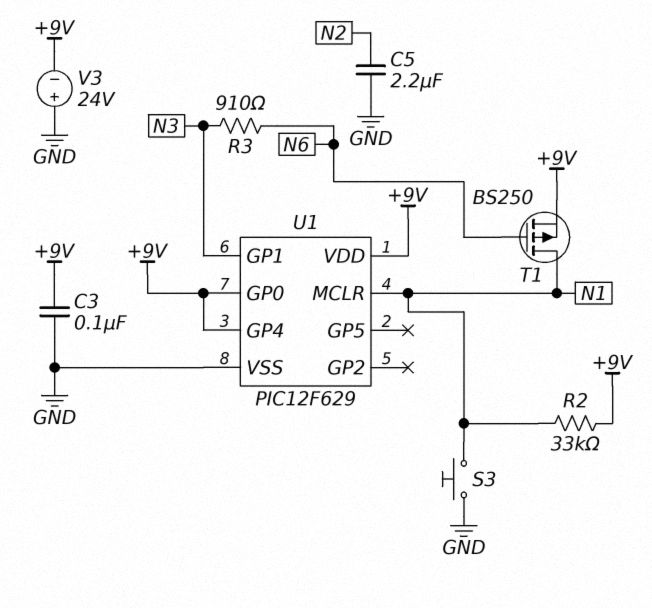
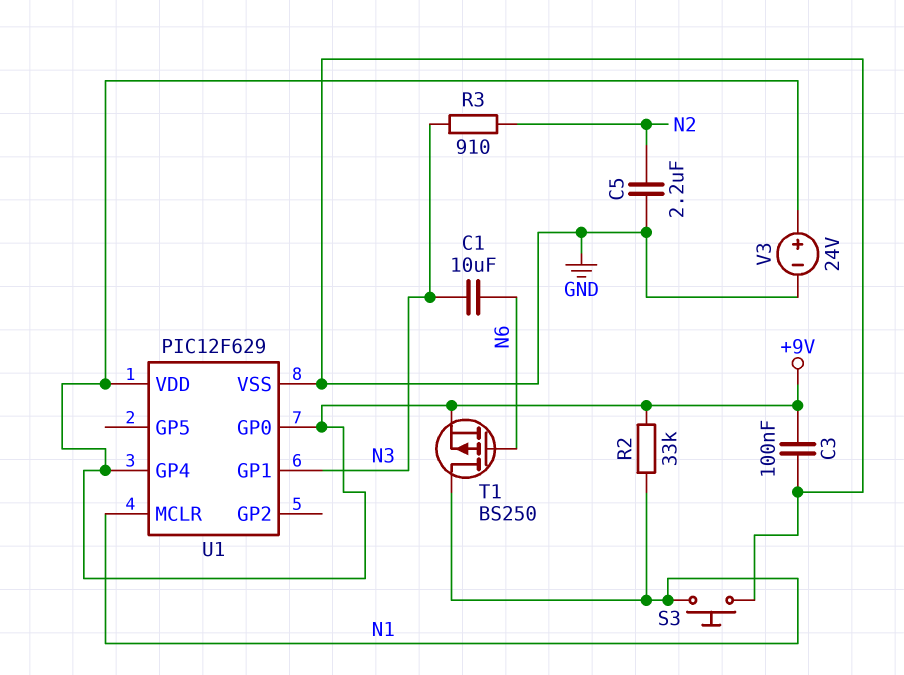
C1: none -> 10uF (N3, N6)
R3: 910 (N3, N6) -> 910 (N2, N3)
V3: 24V (plus GND, minus +9V) -> 24V (plus +9V, minus GND)

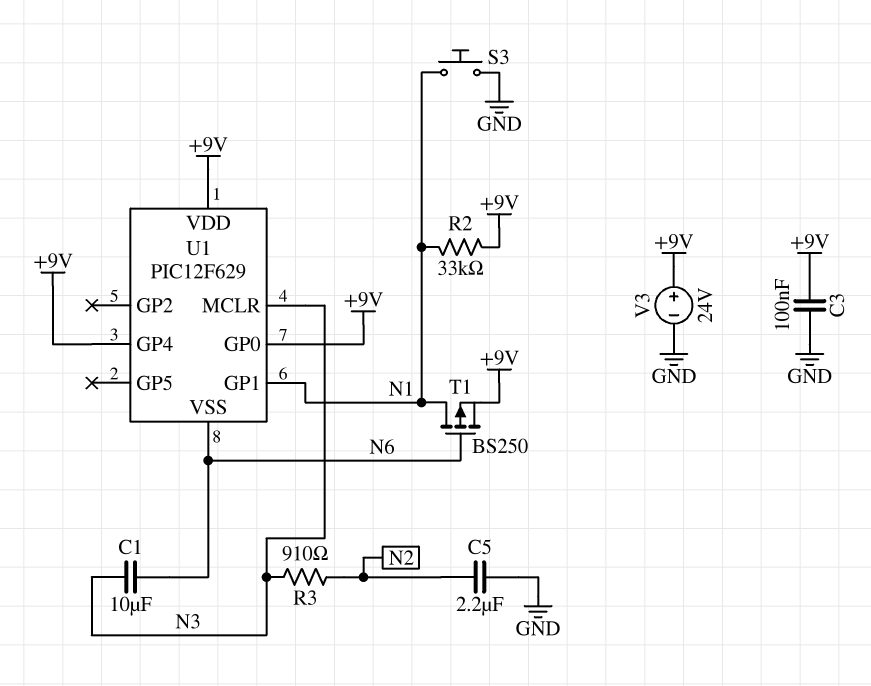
U1 pin GP1: N3 -> N1
U1 pin MCLR: N1 -> N3
U1 pin VSS: GND -> N6

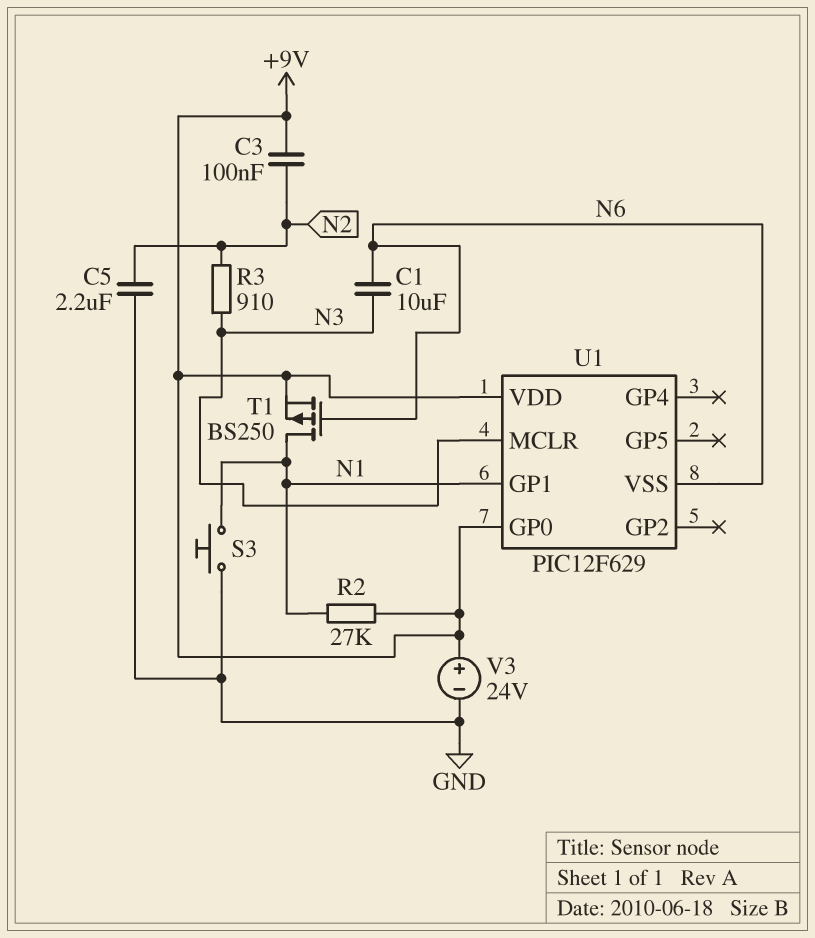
C3: 100nF (+9V, GND) -> 100nF (+9V, N2)
R2: 33k (+9V, N1) -> 27k (+9V, N1)
U1 pin GP4: +9V -> none

